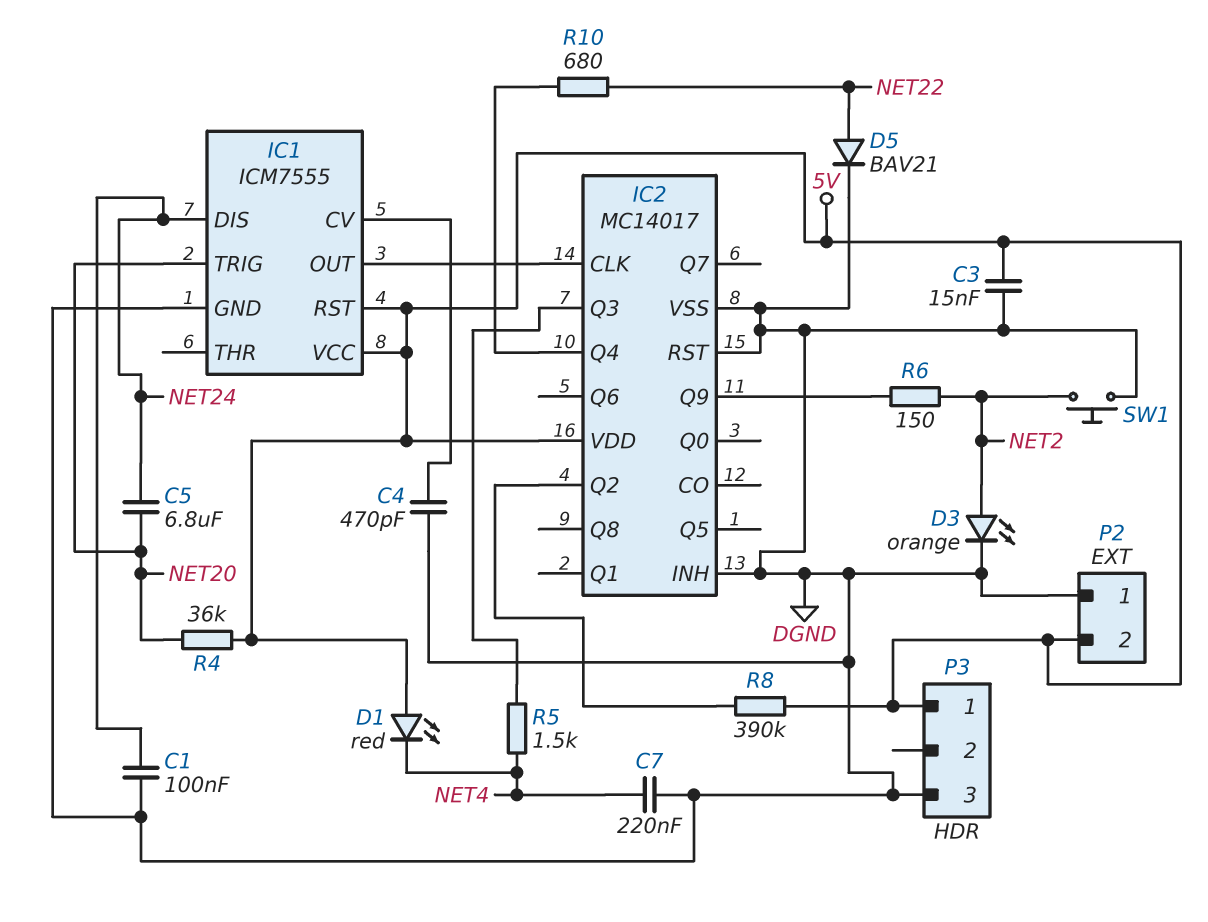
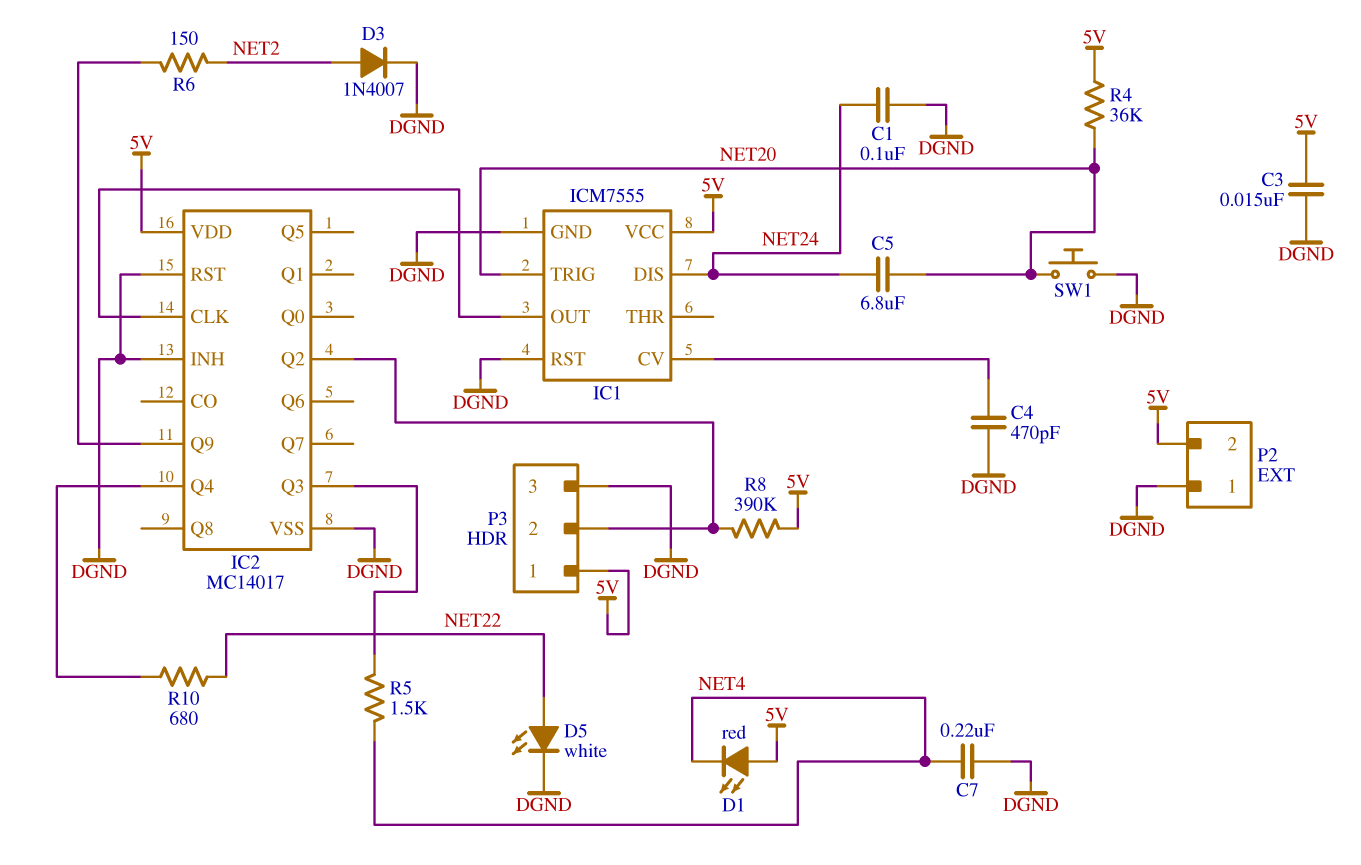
D3: LED orange (A NET2, K DGND) -> diode 1N4007 (A NET2, K DGND)
D5: diode BAV21 (A NET22, K DGND) -> LED white (A NET22, K DGND)
IC1 pin RST: 5V -> DGND
P3 pin 2: none -> IC2/Q2
SW1: button (DGND, NET2) -> button (DGND, NET20)

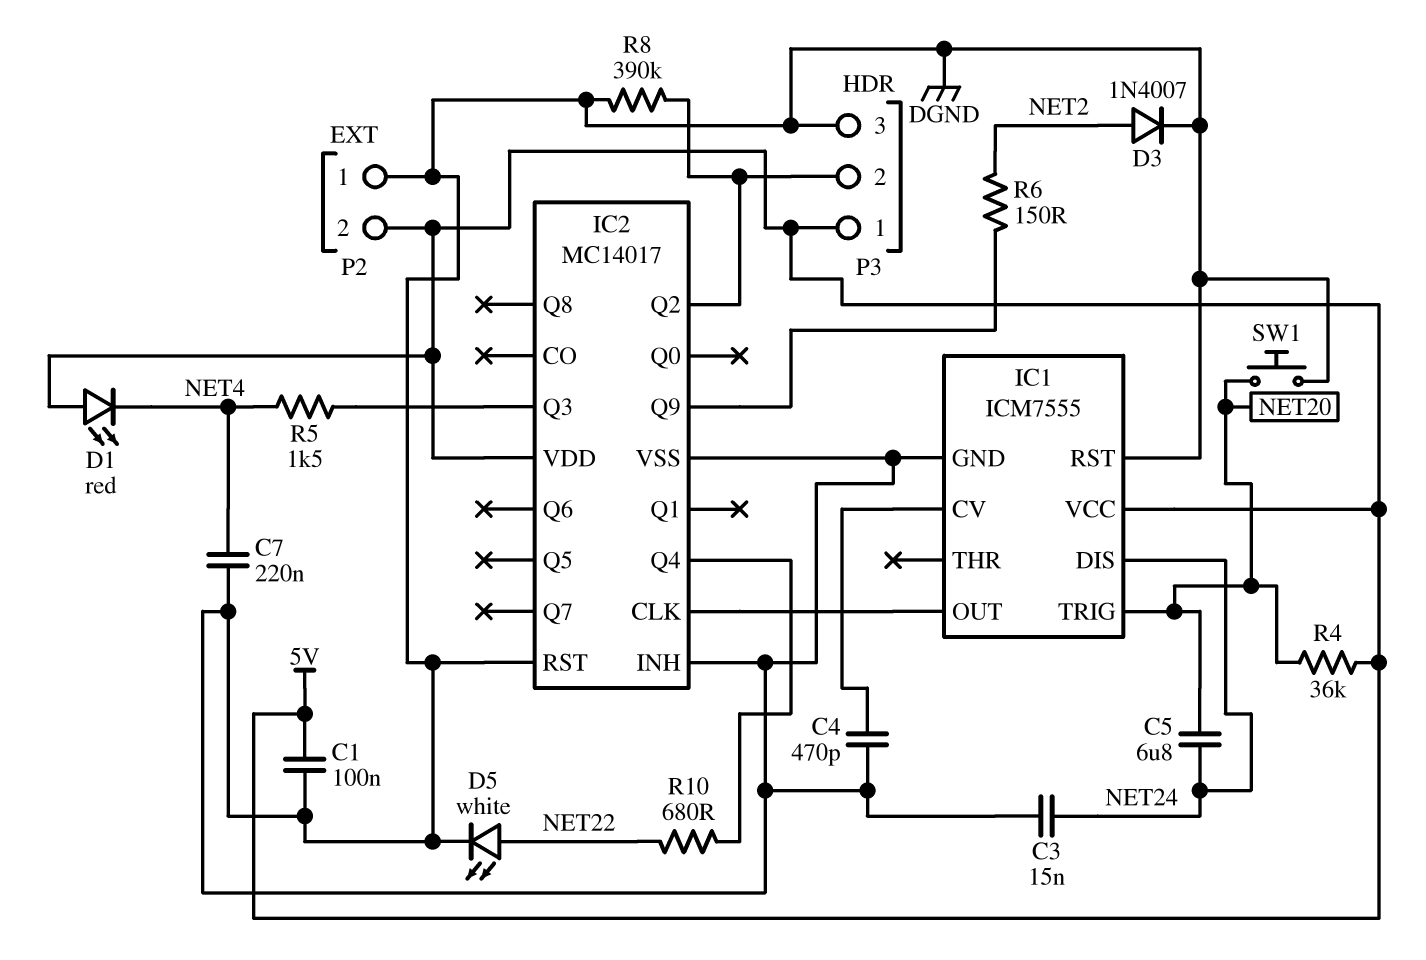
C1: 100nF (DGND, NET24) -> 100nF (5V, DGND)
C3: 15nF (5V, DGND) -> 15nF (DGND, NET24)
R8: 390k (5V, IC2/Q2) -> 390k (DGND, IC2/Q2)

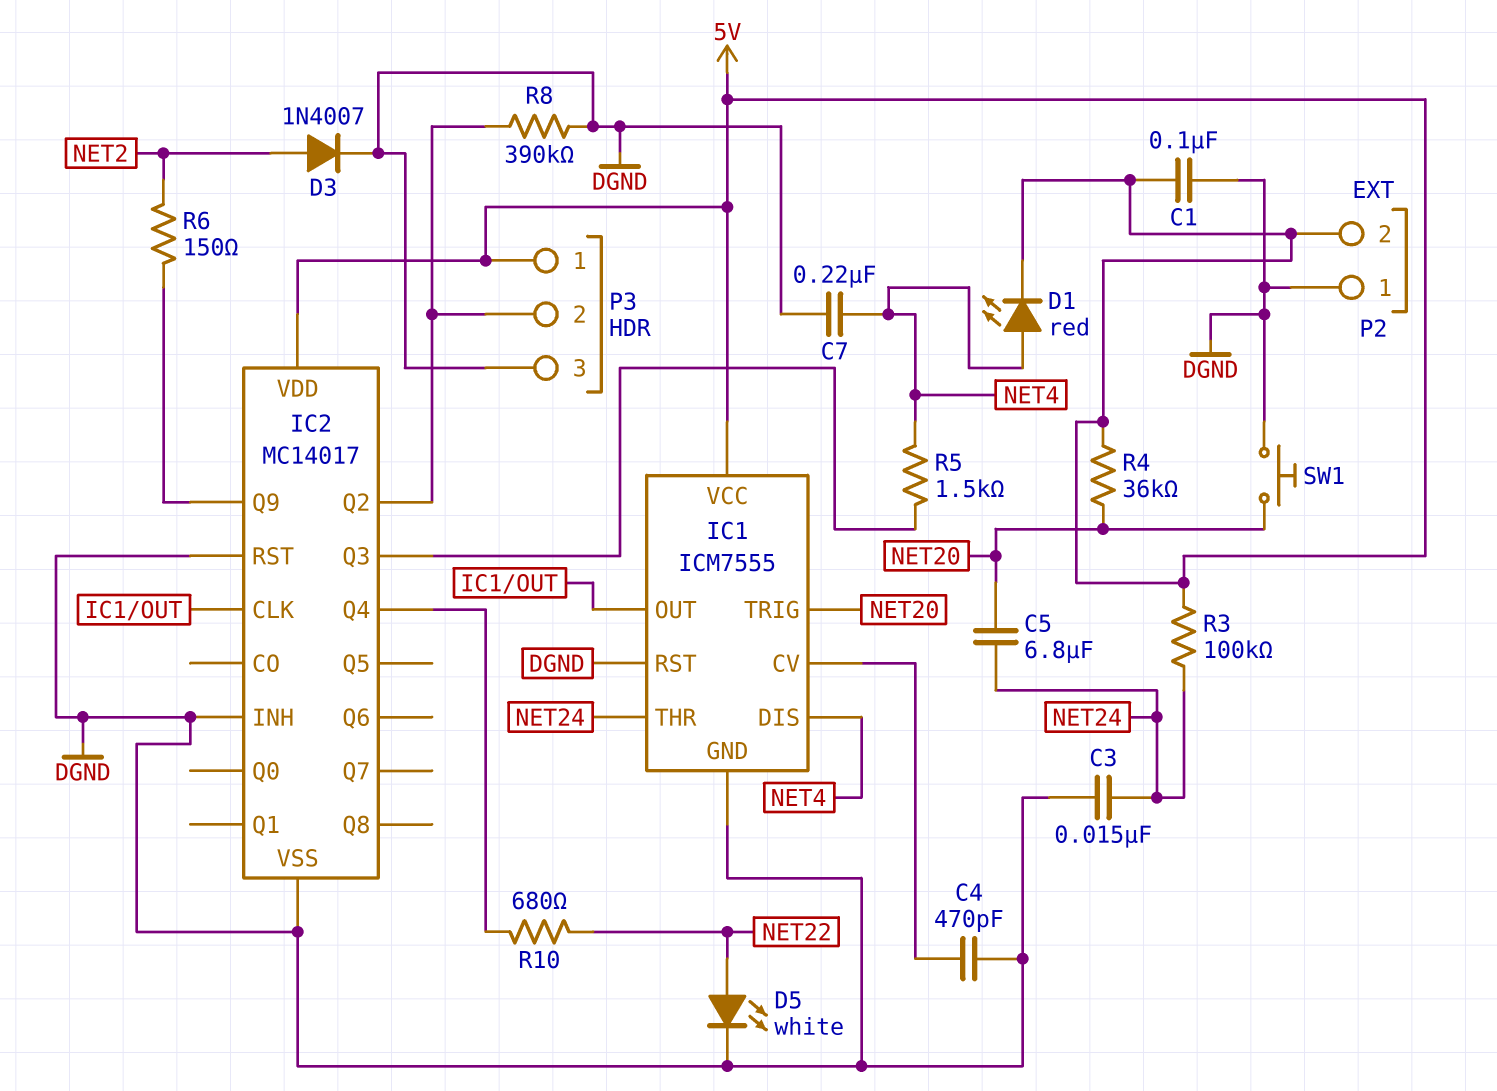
D1: LED red (A 5V, K NET4) -> LED red (A NET4, K 5V)
IC1 pin DIS: NET24 -> NET4
IC1 pin THR: none -> NET24
R3: none -> 100k (5V, NET24)

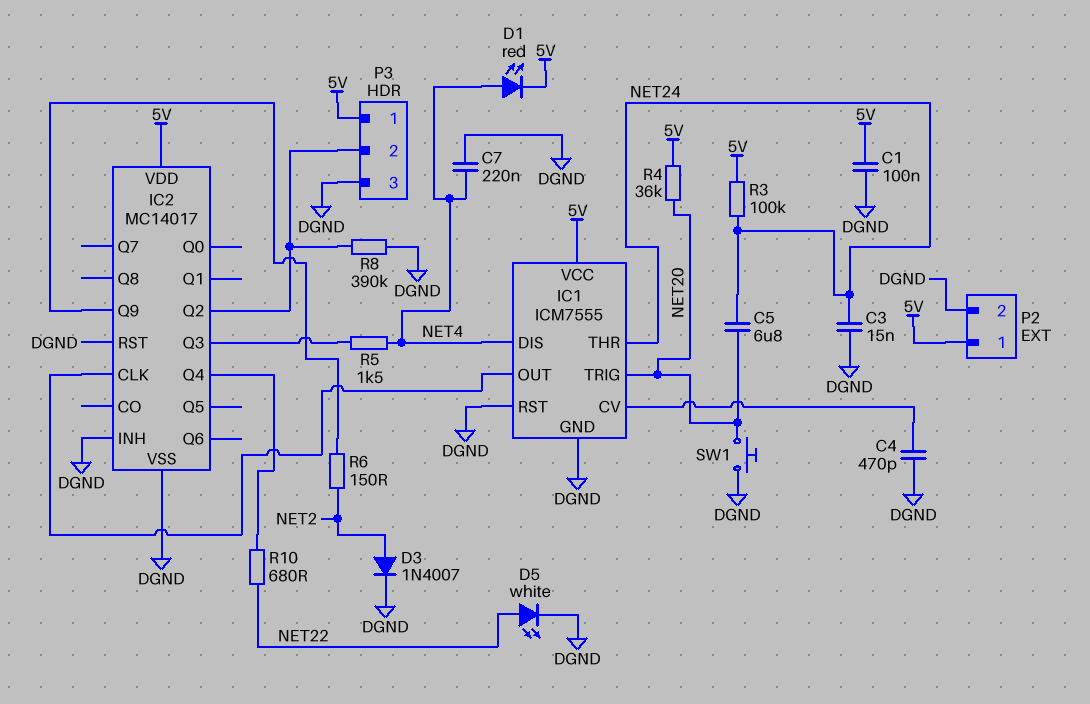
P2 pin 1: DGND -> 5V
P2 pin 2: 5V -> DGND

